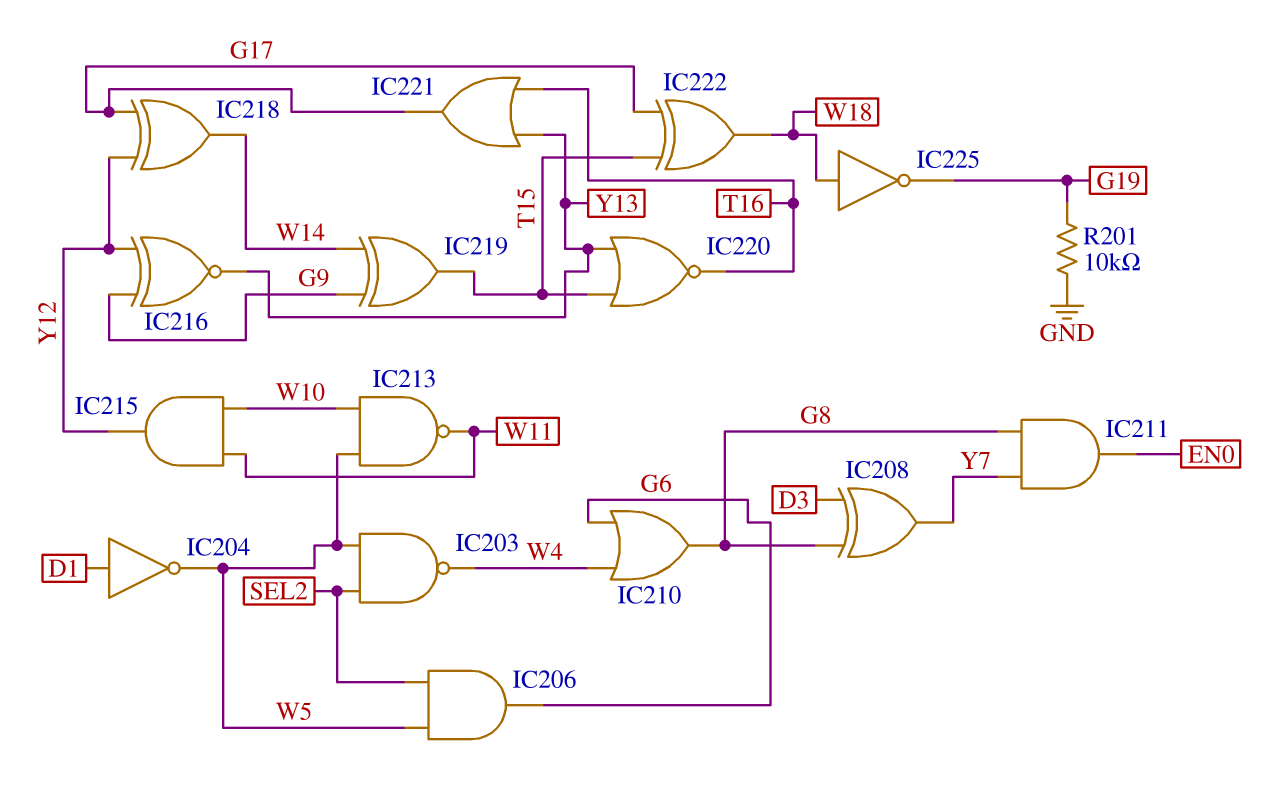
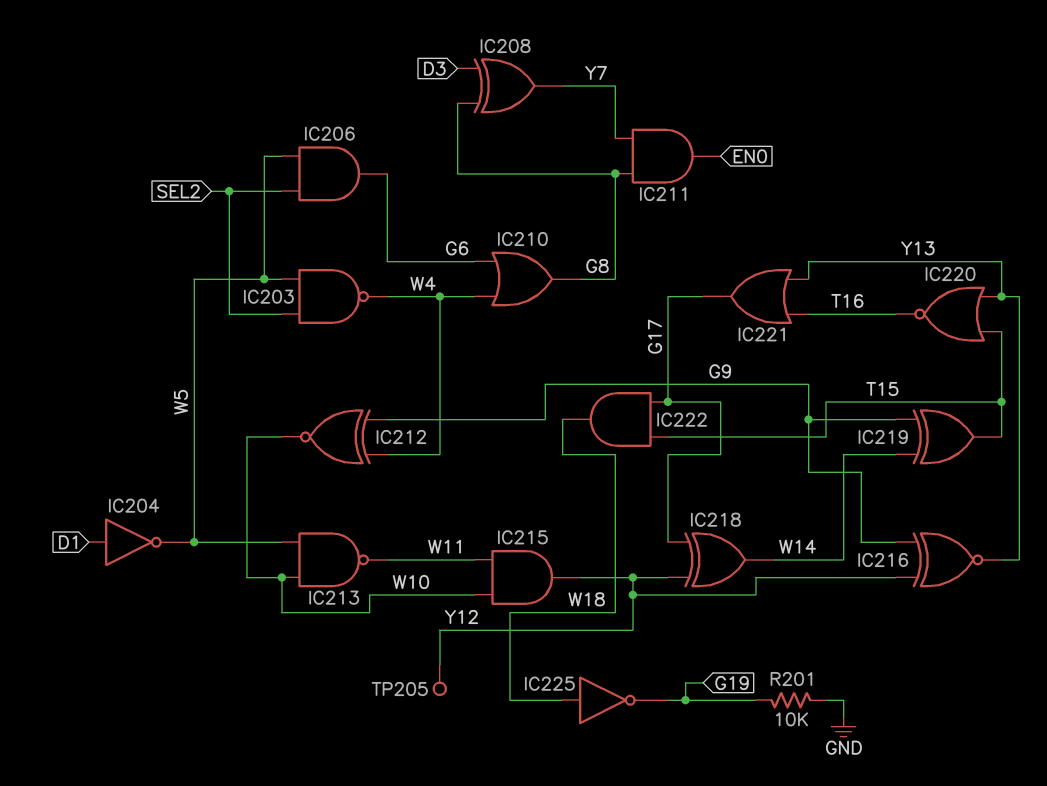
IC212: none -> XNOR (in G9, in W4, out W10)
IC222: XOR (in G17, in T15, out W18) -> AND (in G17, in T15, out W18)
TP205: none -> test point (Y12)

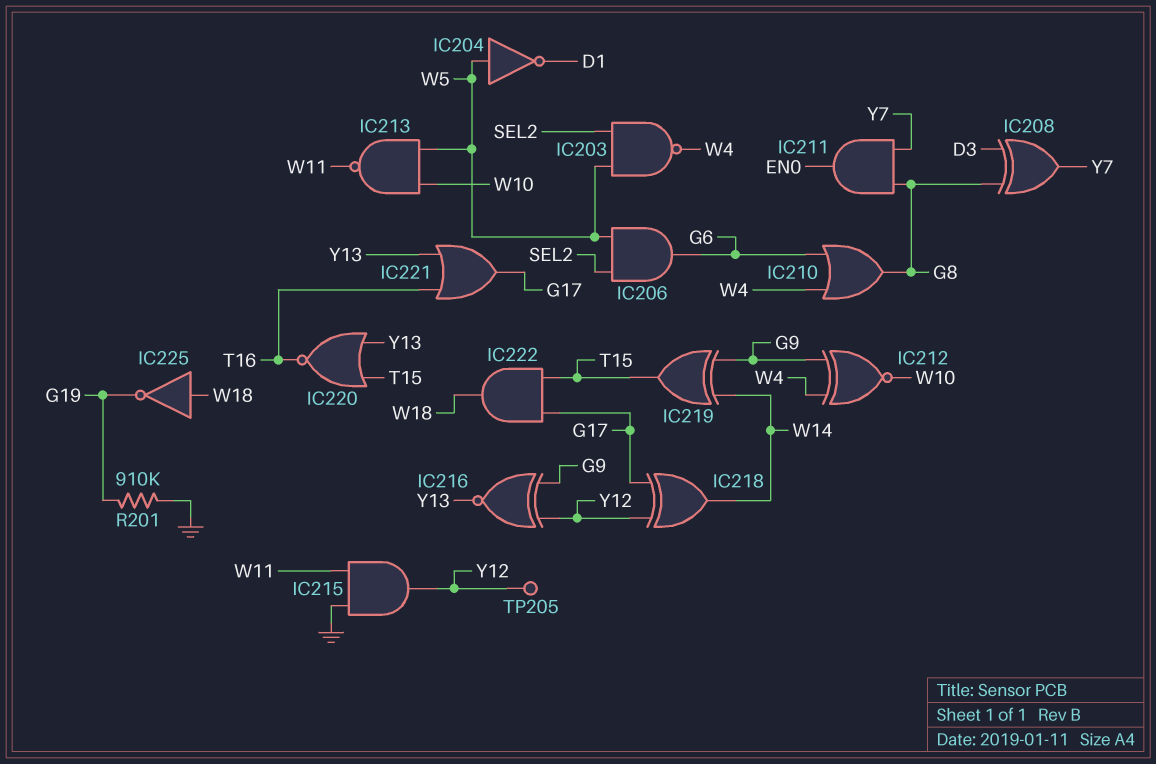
IC204: NOT (in D1, out W5) -> NOT (in W5, out D1)
IC215: AND (in W10, in W11, out Y12) -> AND (in GND, in W11, out Y12)
R201: 10k (G19, GND) -> 910k (G19, GND)

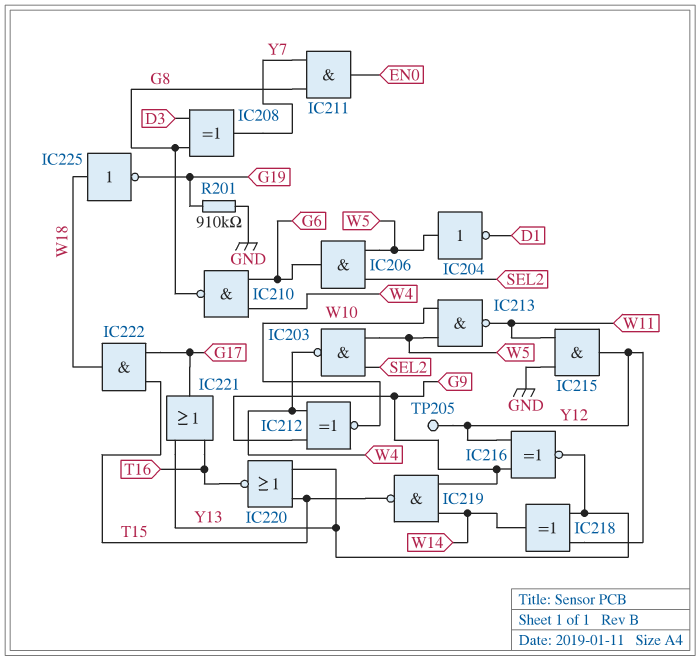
IC210: OR (in G6, in W4, out G8) -> NAND (in G6, in W4, out G8)
IC218: XOR (in G17, in Y12, out W14) -> XOR (in Y12, in Y13, out W14)
IC219: XOR (in G9, in W14, out T15) -> NAND (in G9, in W14, out T15)

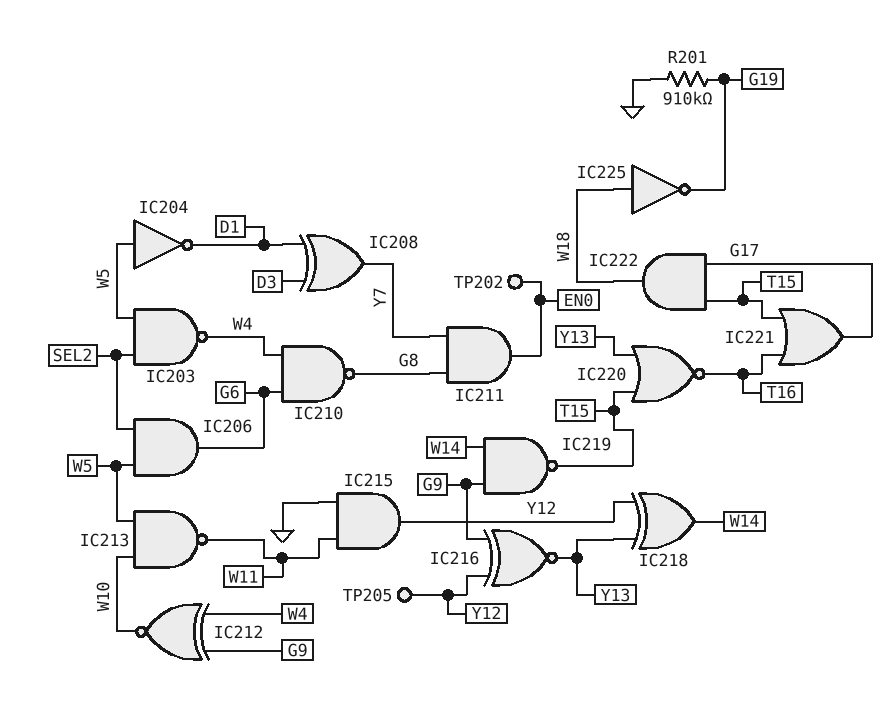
IC208: XOR (in D3, in G8, out Y7) -> XOR (in D1, in D3, out Y7)
IC221: OR (in T16, in Y13, out G17) -> OR (in T15, in T16, out G17)
TP202: none -> test point (EN0)

